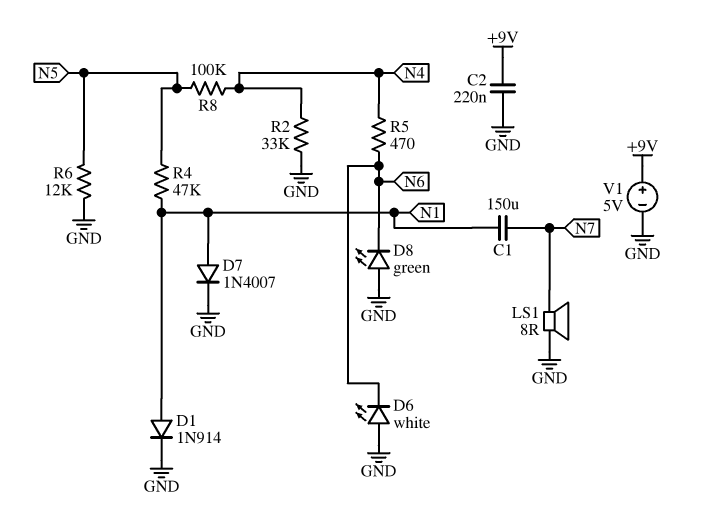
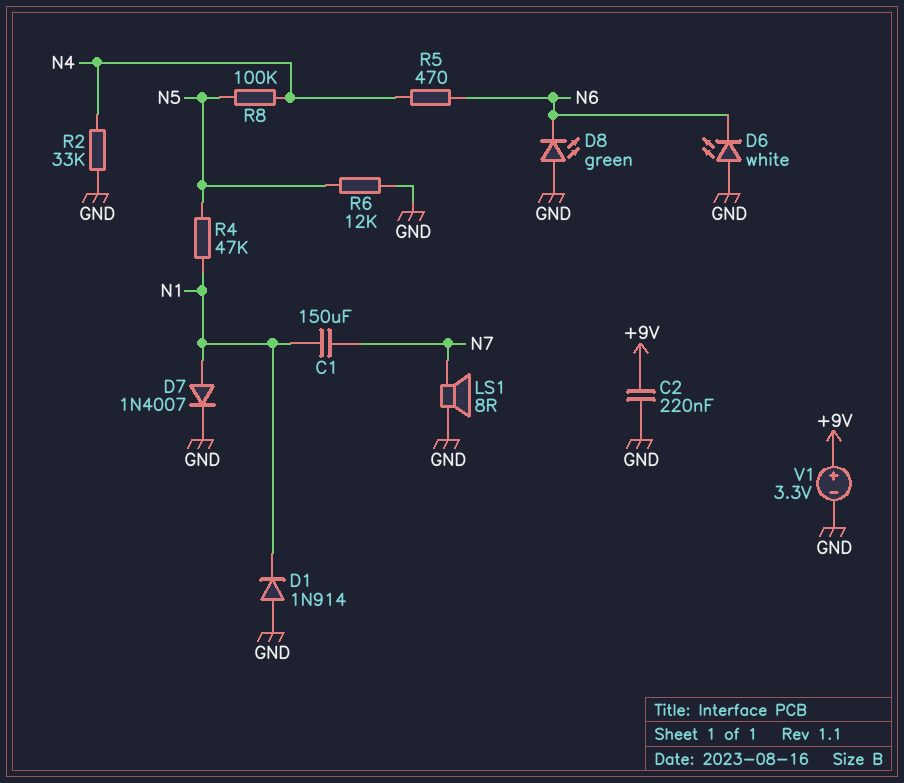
D1: diode 1N914 (A N1, K GND) -> diode 1N914 (A GND, K N1)
V1: 5V (plus +9V, minus GND) -> 3.3V (plus +9V, minus GND)

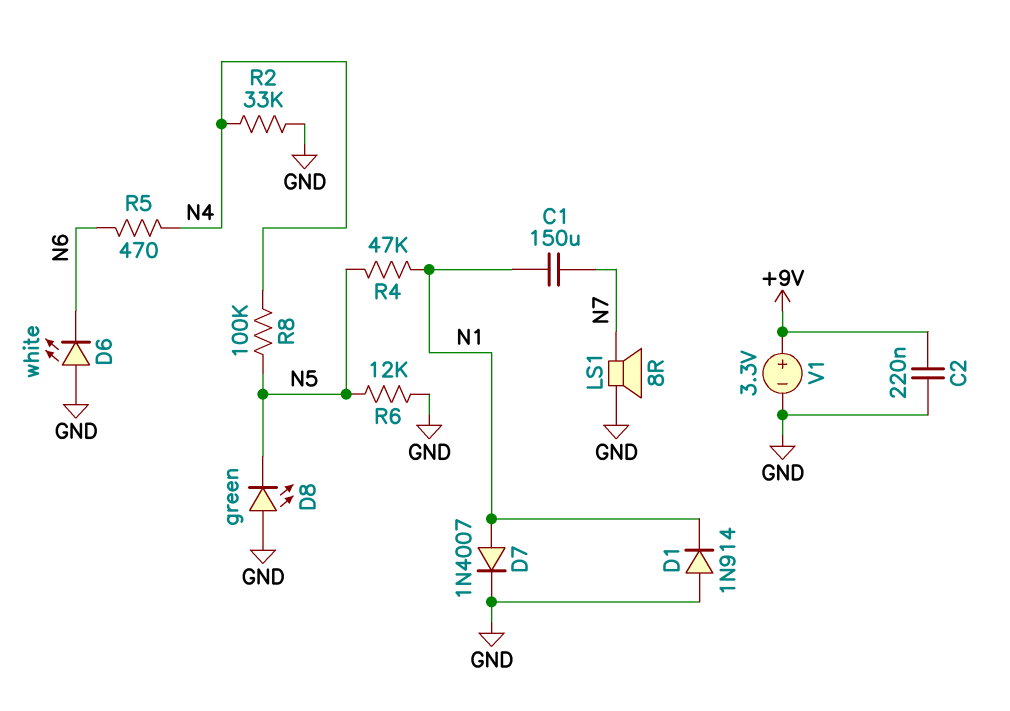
D8: LED green (A GND, K N6) -> LED green (A GND, K N5)

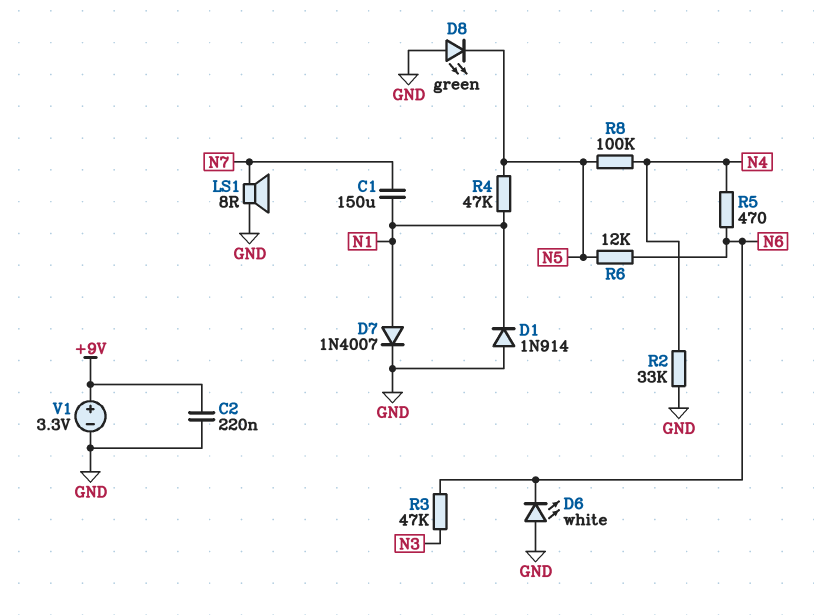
R3: none -> 47k (N3, N6)
R6: 12k (GND, N5) -> 12k (N5, N6)

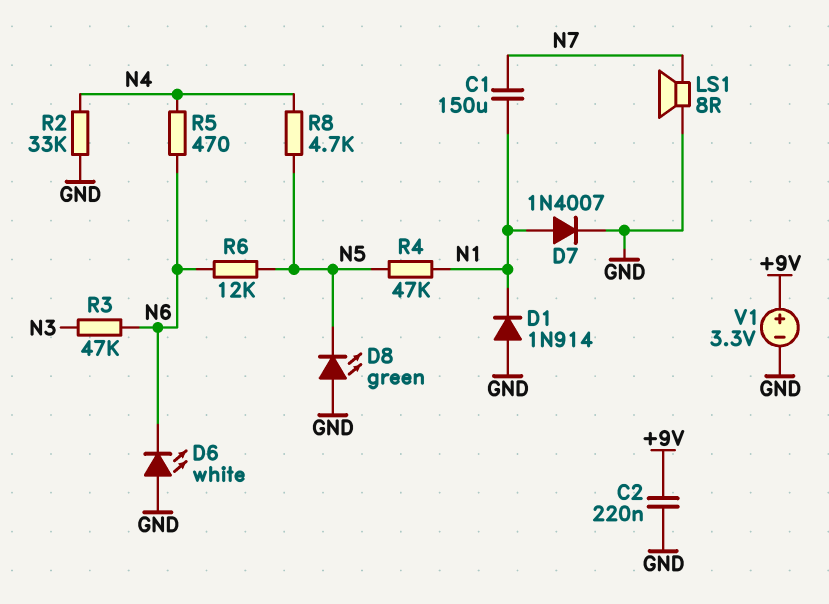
R8: 100k (N4, N5) -> 4.7k (N4, N5)

